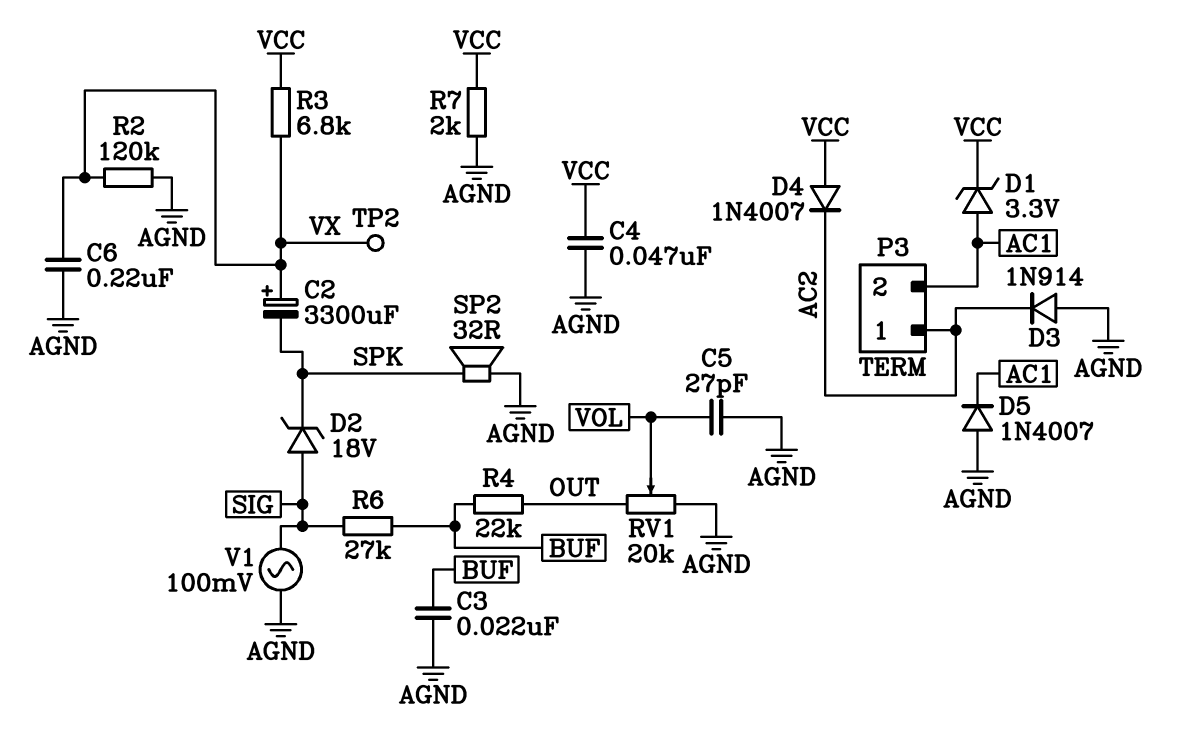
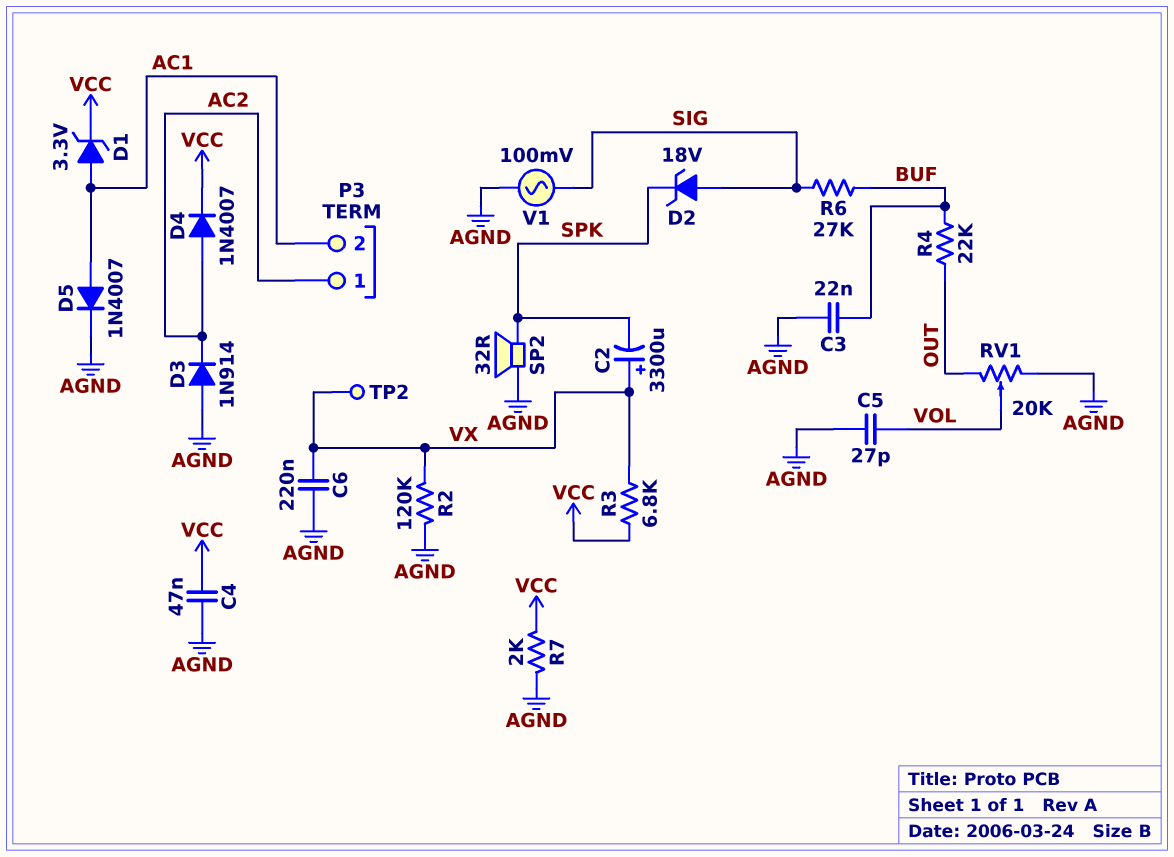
D4: diode 1N4007 (A VCC, K AC2) -> diode 1N4007 (A AC2, K VCC)
D5: diode 1N4007 (A AGND, K AC1) -> diode 1N4007 (A AC1, K AGND)

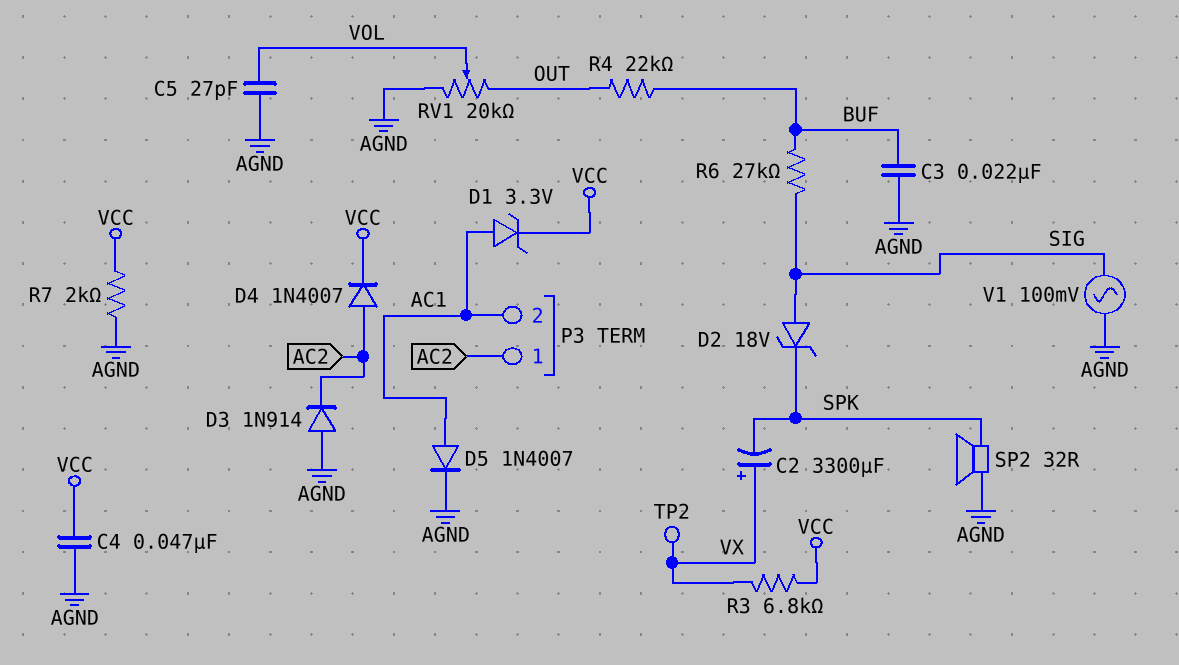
C6: 220nF (AGND, VX) -> none
R2: 120k (AGND, VX) -> none

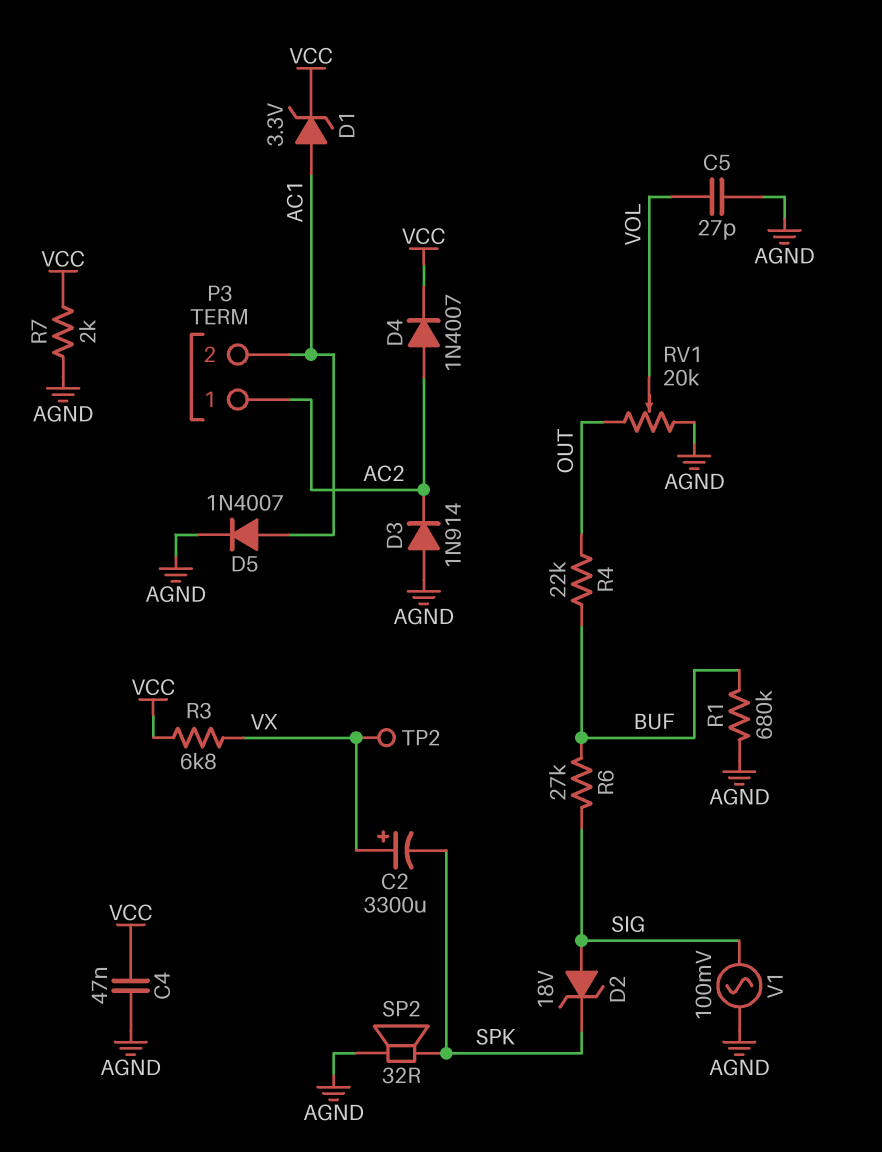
C3: 22nF (AGND, BUF) -> none
R1: none -> 680k (AGND, BUF)

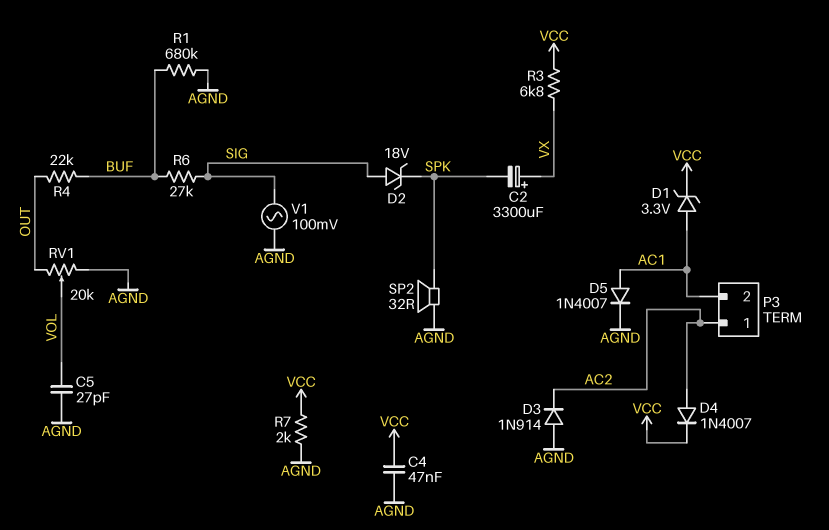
TP2: test point (VX) -> none

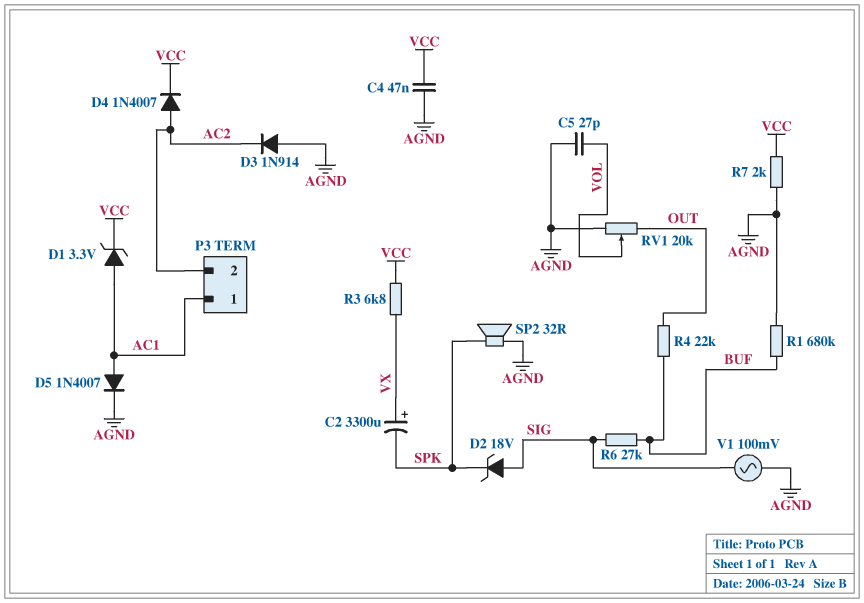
P3 pin 1: AC2 -> AC1
P3 pin 2: AC1 -> AC2

